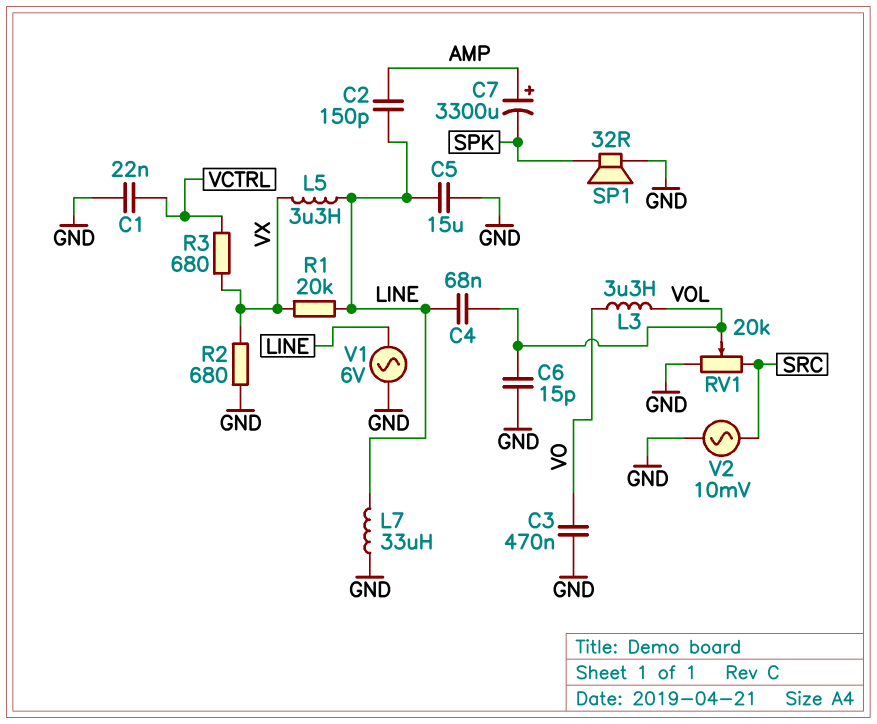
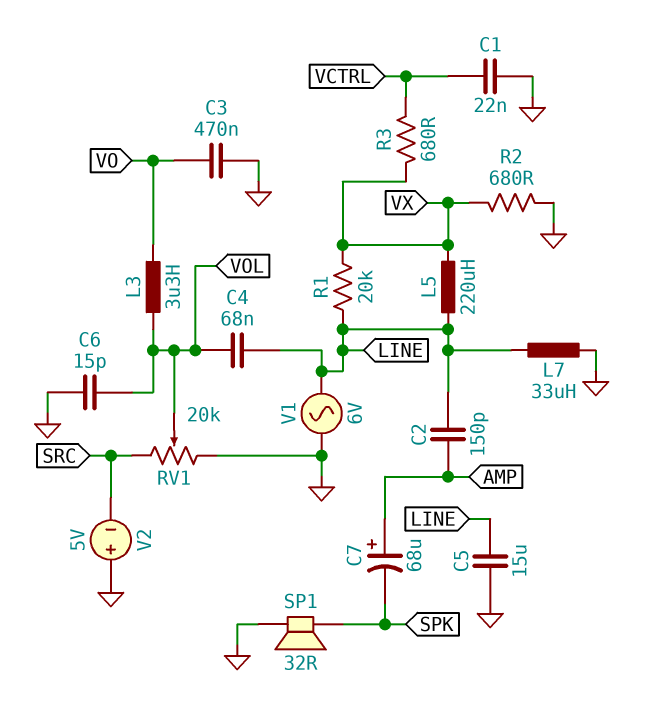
C7: 3300uF (plus AMP, minus SPK) -> 68uF (plus AMP, minus SPK)
L5: 3.3uH (LINE, VX) -> 220uH (LINE, VX)
V2: AC 10mV (GND, SRC) -> 5V (plus GND, minus SRC)

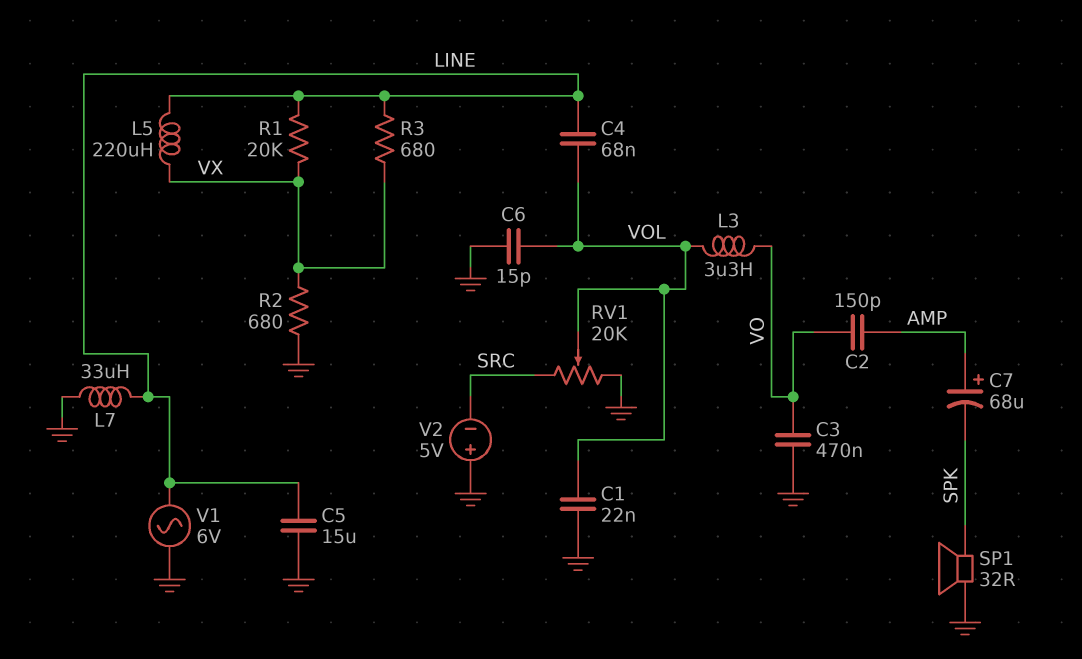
C1: 22nF (GND, VCTRL) -> 22nF (GND, VOL)
C2: 150pF (AMP, LINE) -> 150pF (AMP, VO)
R3: 680 (VCTRL, VX) -> 680 (LINE, VX)

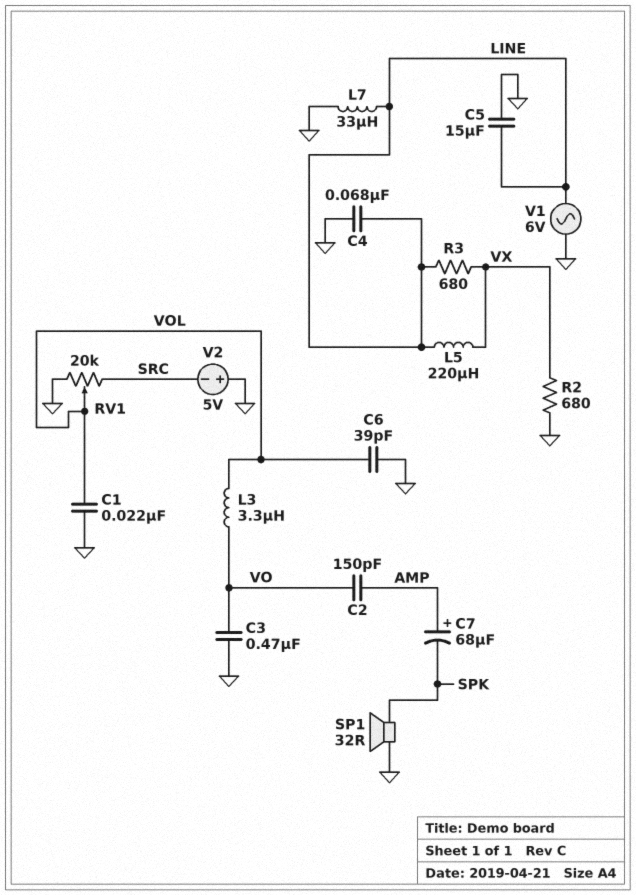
C4: 68nF (LINE, VOL) -> 68nF (GND, LINE)
C6: 15pF (GND, VOL) -> 39pF (GND, VOL)
R1: 20k (LINE, VX) -> none

